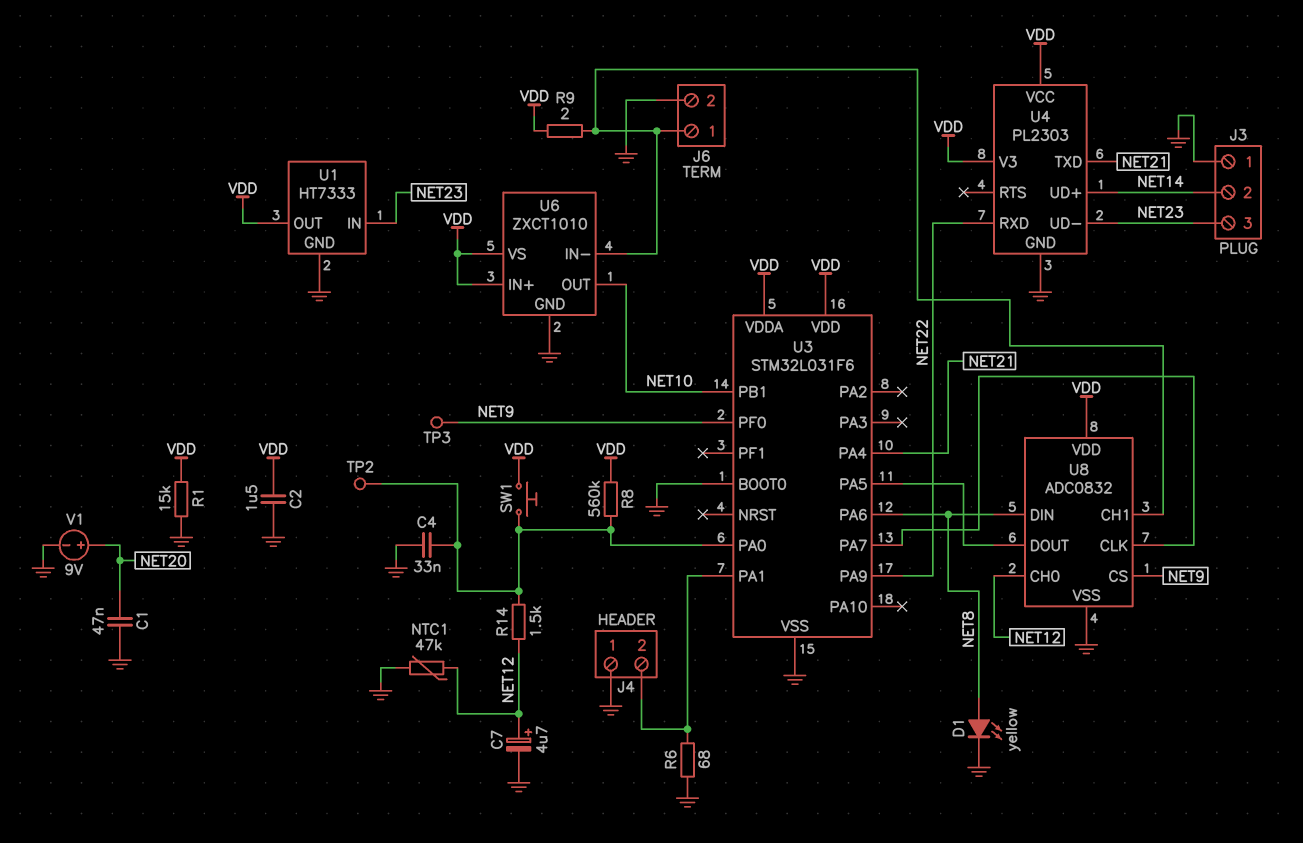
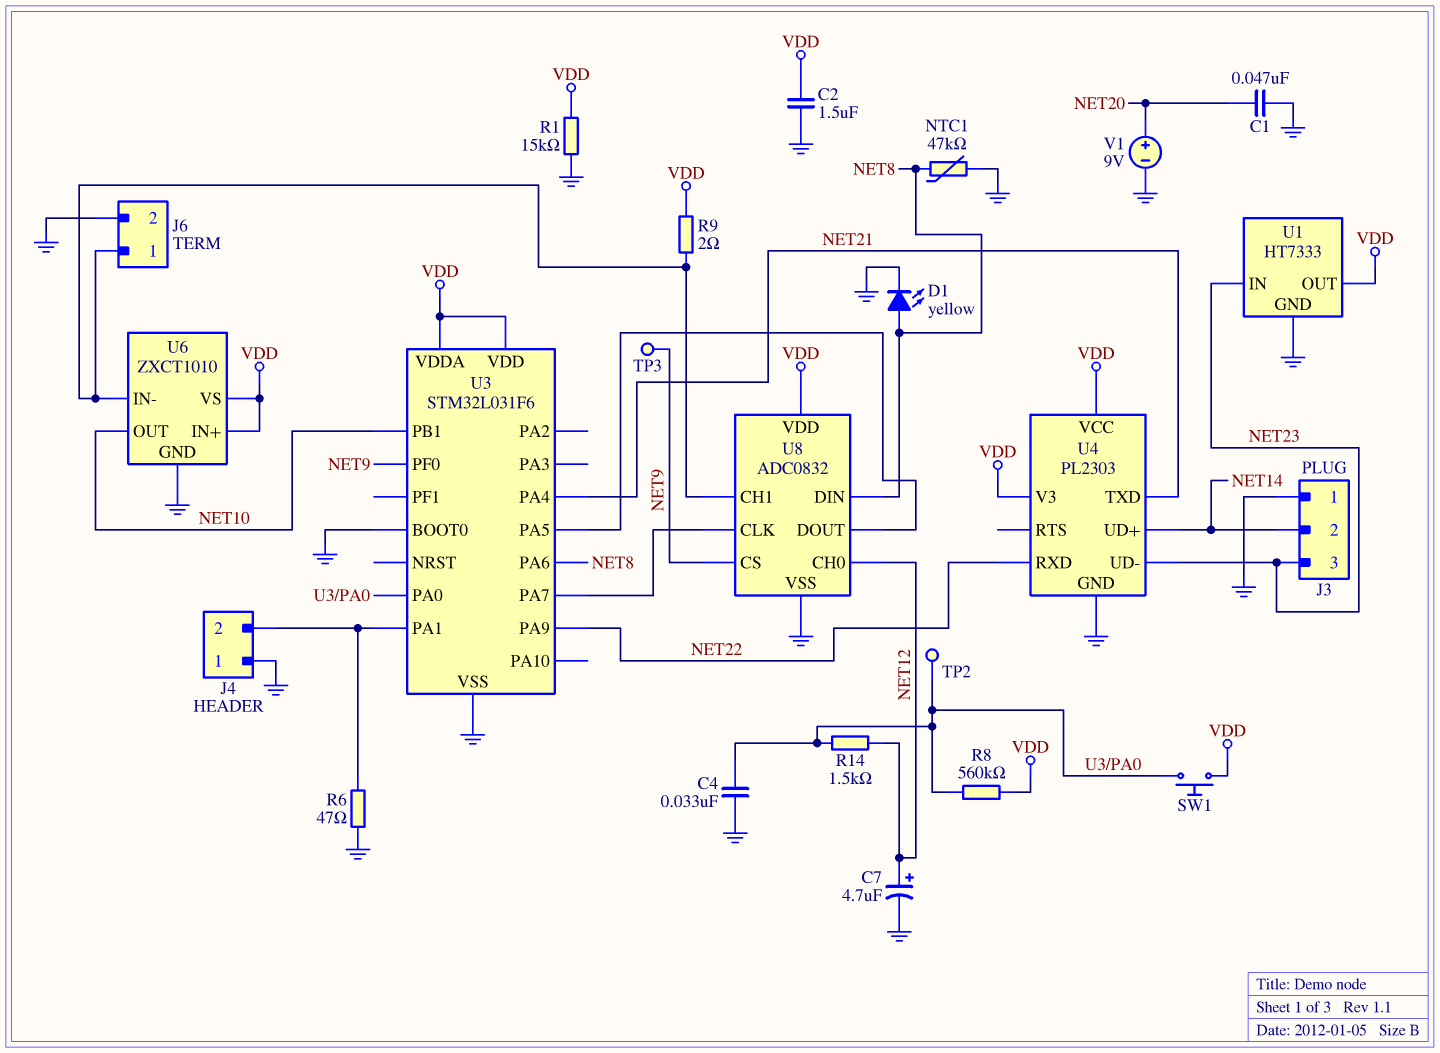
NTC1: 47k (GND, NET12) -> 47k (GND, NET8)
R6: 68 (GND, J4/2) -> 47 (GND, J4/2)

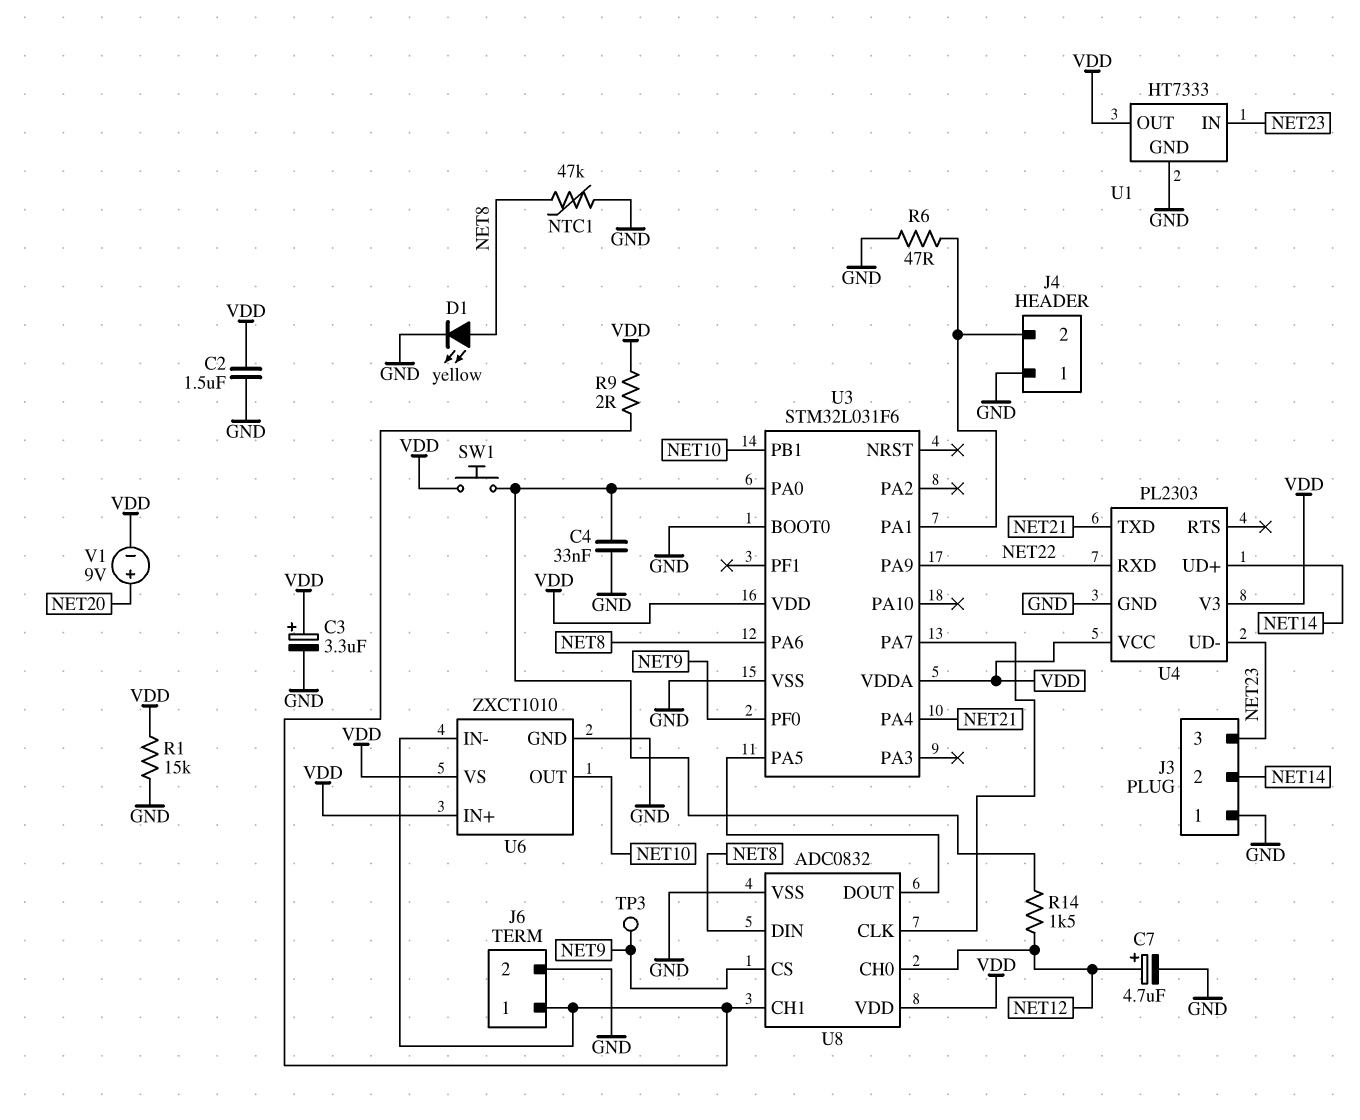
C1: 47nF (GND, NET20) -> none
C3: none -> 3.3uF (plus VDD, minus GND)
R8: 560k (U3/PA0, VDD) -> none
TP2: test point (U3/PA0) -> none
V1: 9V (plus NET20, minus GND) -> 9V (plus NET20, minus VDD)

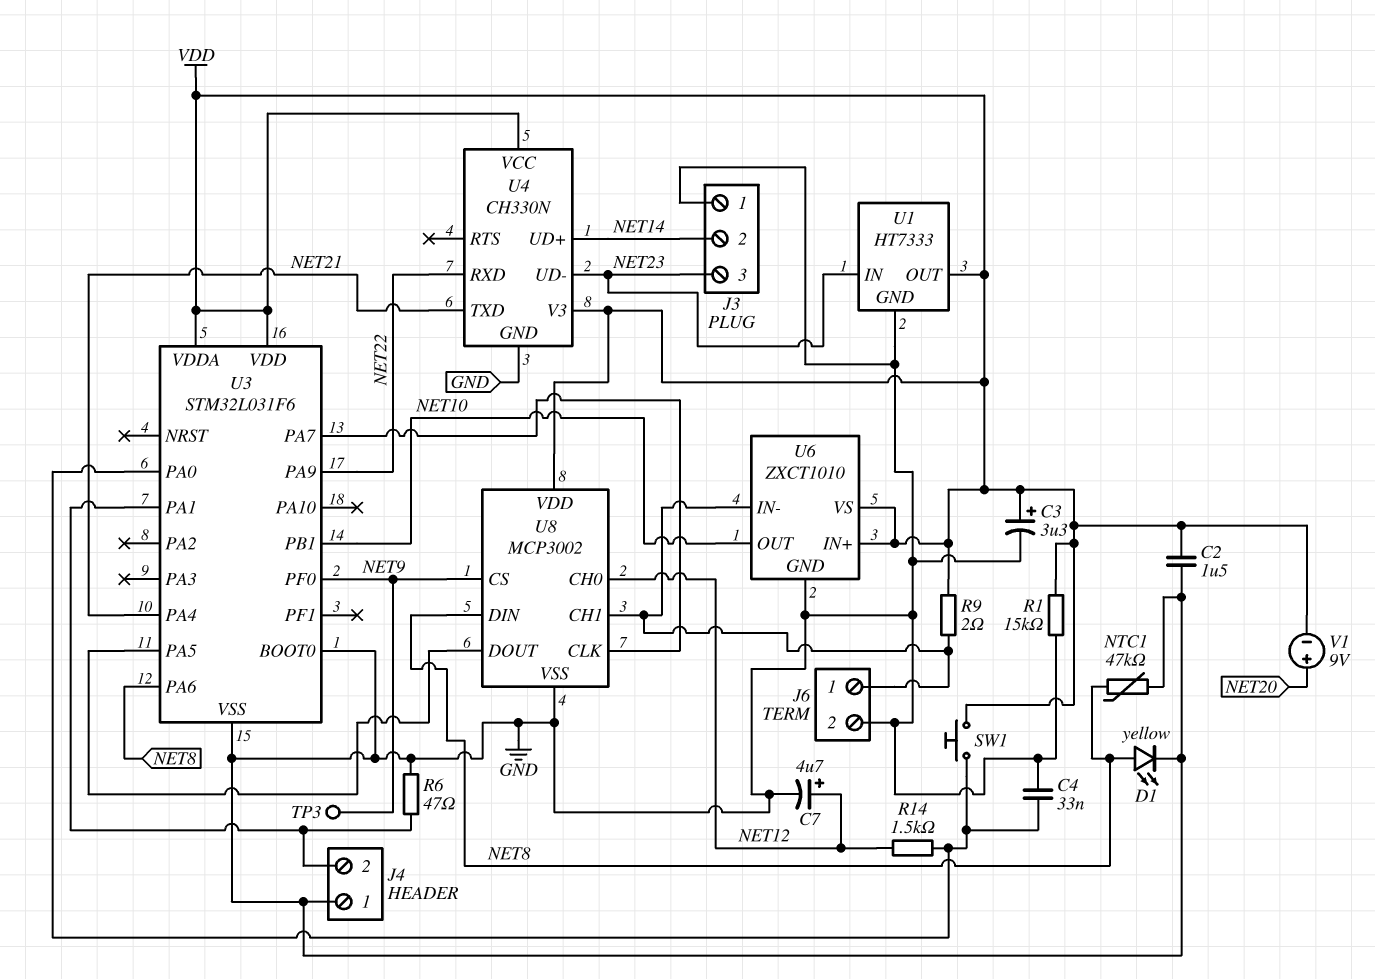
U4: PL2303 -> CH330N
U8: ADC0832 -> MCP3002

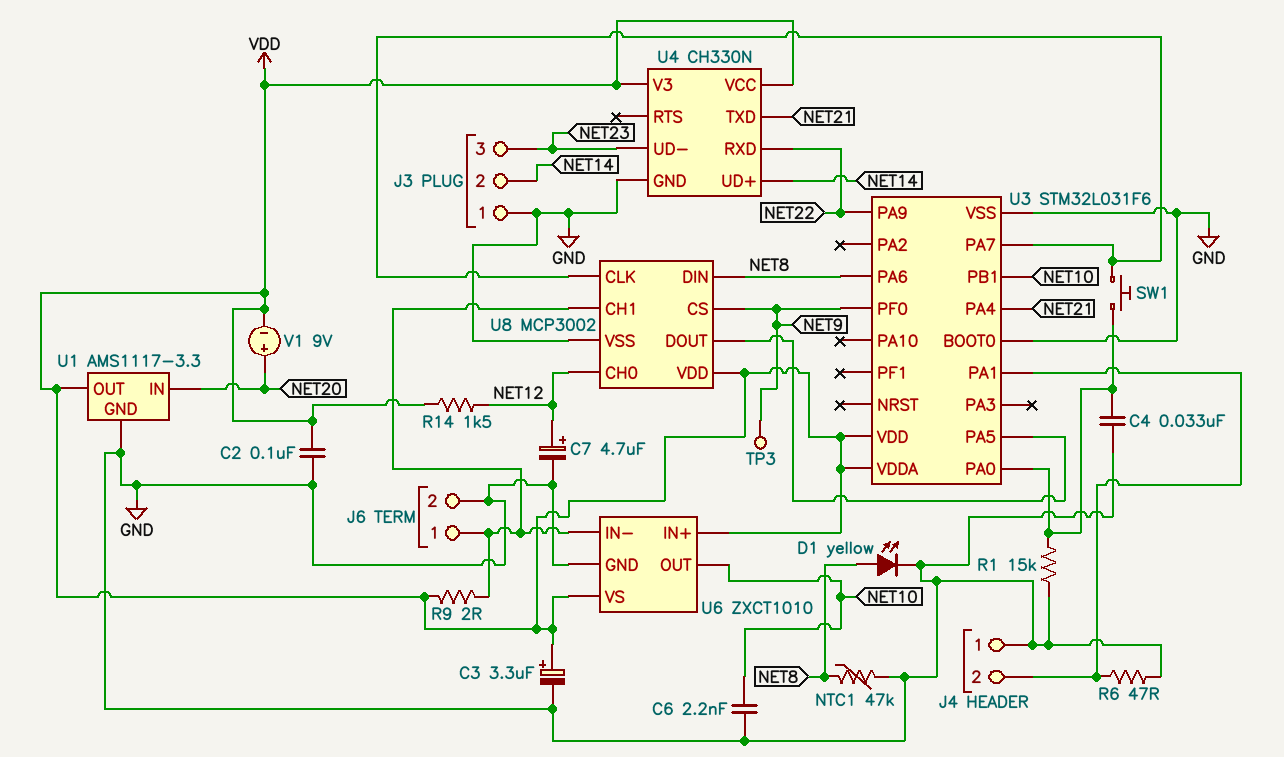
C2: 1.5uF (GND, VDD) -> 100nF (GND, VDD)
C6: none -> 2.2nF (GND, NET10)
R1: 15k (GND, VDD) -> 15k (GND, U3/PA0)
R14: 1.5k (NET12, U3/PA0) -> 1.5k (NET12, VDD)
SW1: button (U3/PA0, VDD) -> button (U3/PA0, U3/PA7)
U1: HT7333 -> AMS1117-3.3
U1 pin IN: NET23 -> NET20

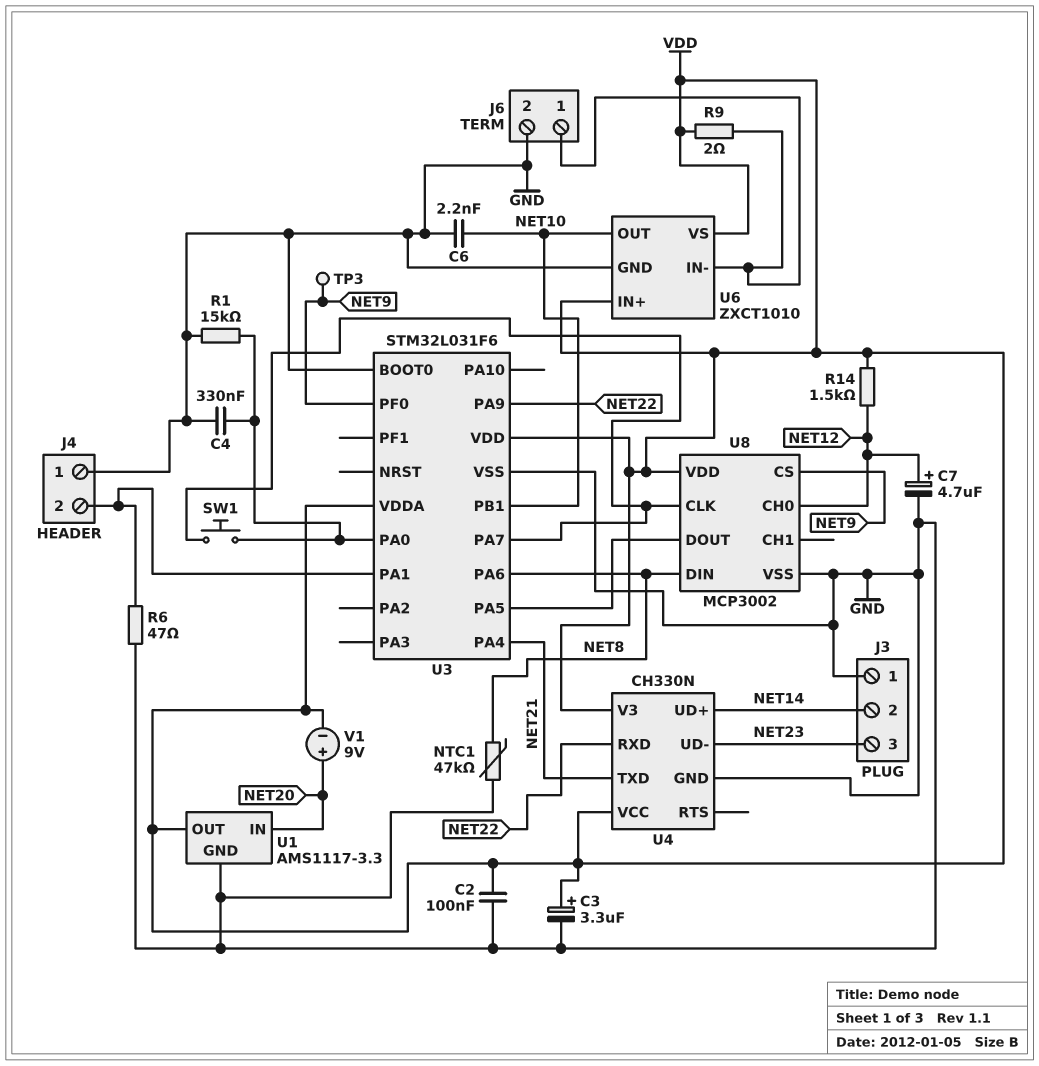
C4: 33nF (GND, U3/PA0) -> 330nF (GND, U3/PA0)
D1: LED yellow (A NET8, K GND) -> none
U8 pin CH1: J6/1 -> none

